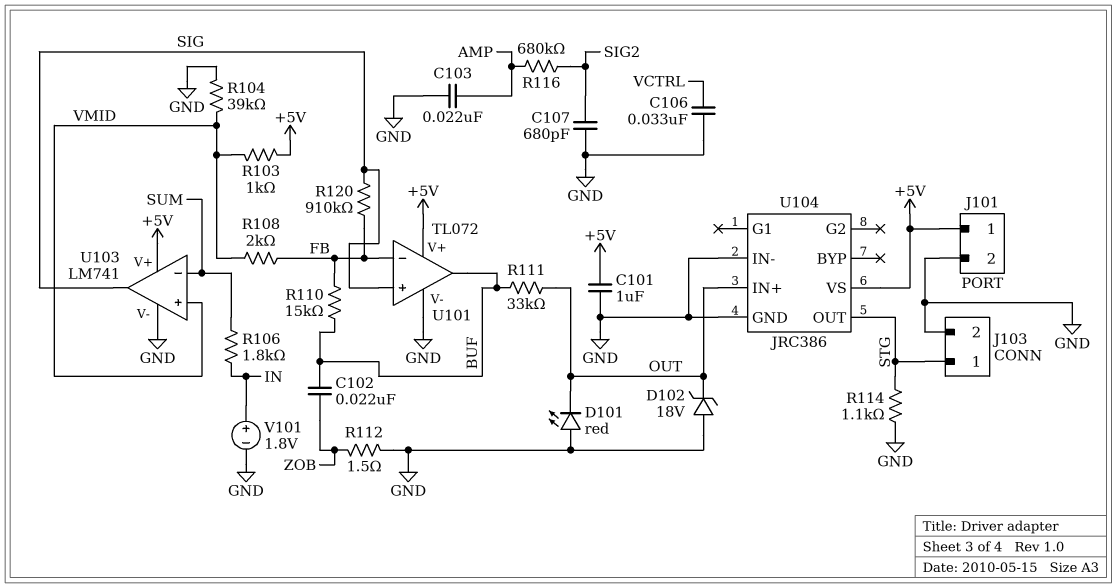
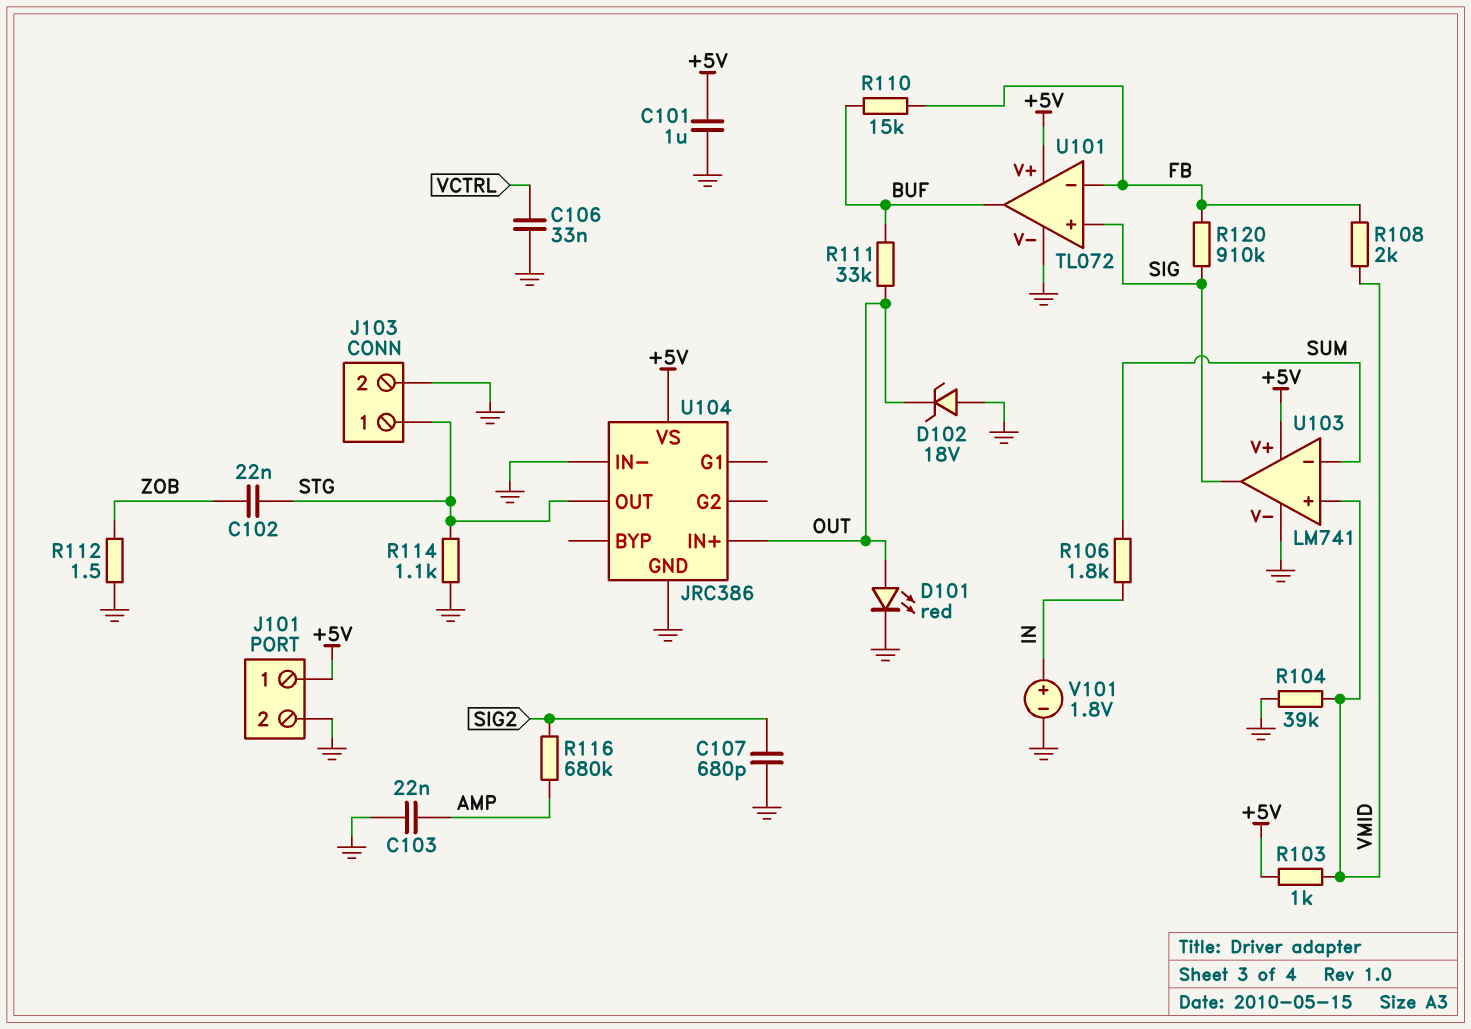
C102: 22nF (BUF, ZOB) -> 22nF (STG, ZOB)
D101: LED red (A GND, K OUT) -> LED red (A OUT, K GND)

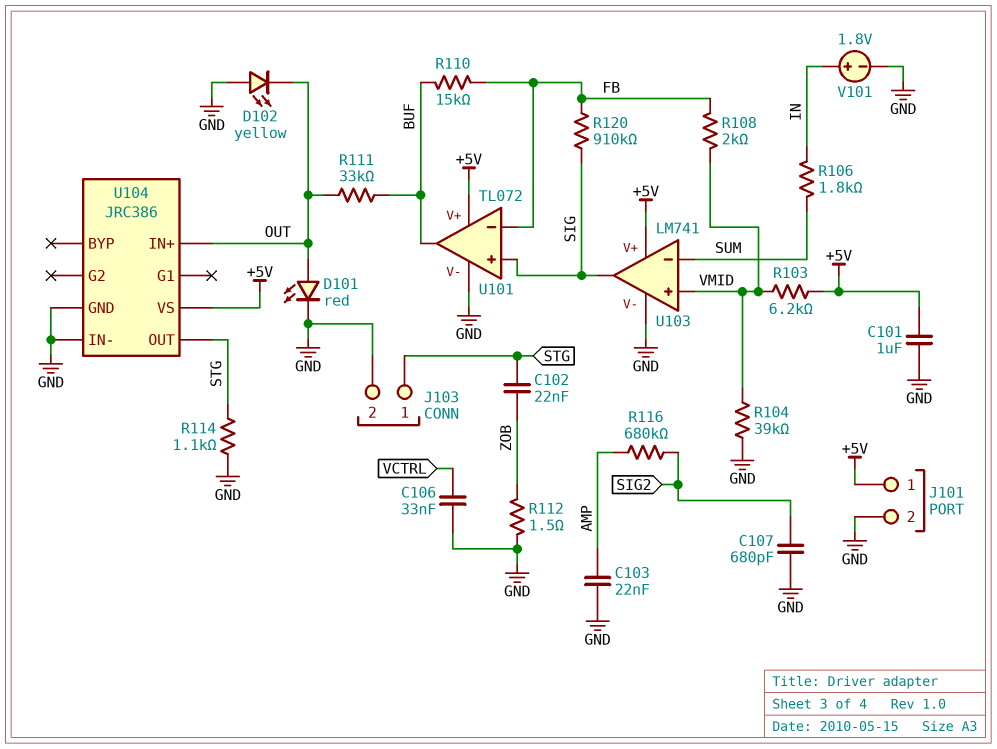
D102: zener 18V (A GND, K OUT) -> LED yellow (A GND, K OUT)
R103: 1k (+5V, VMID) -> 6.2k (+5V, VMID)

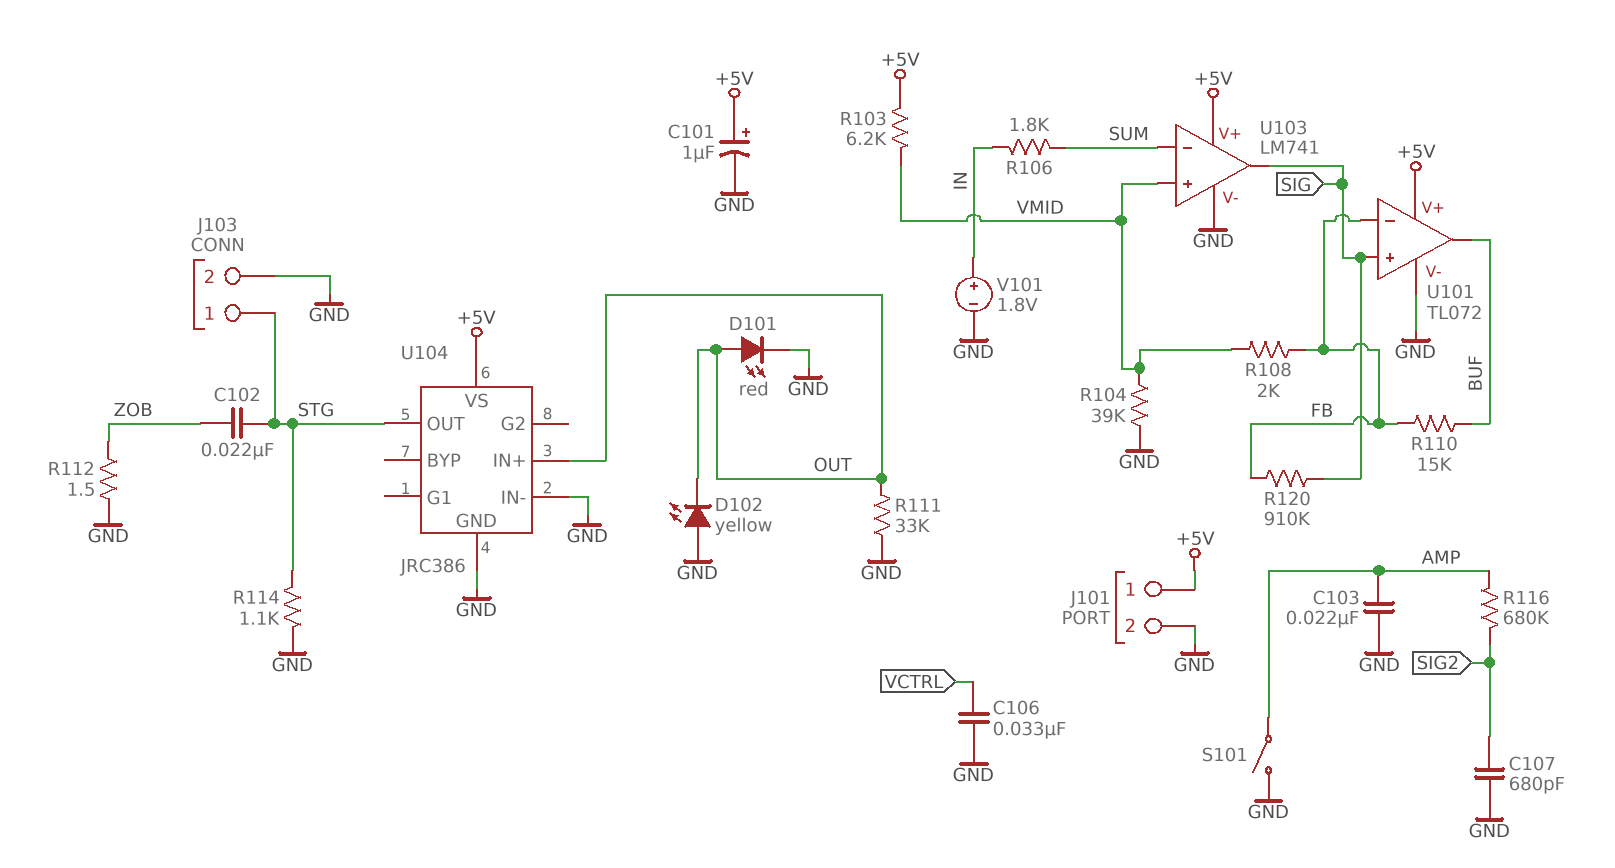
C101: 1uF (+5V, GND) -> 1uF (plus +5V, minus GND)
R111: 33k (BUF, OUT) -> 33k (GND, OUT)
S101: none -> switch (AMP, GND)

